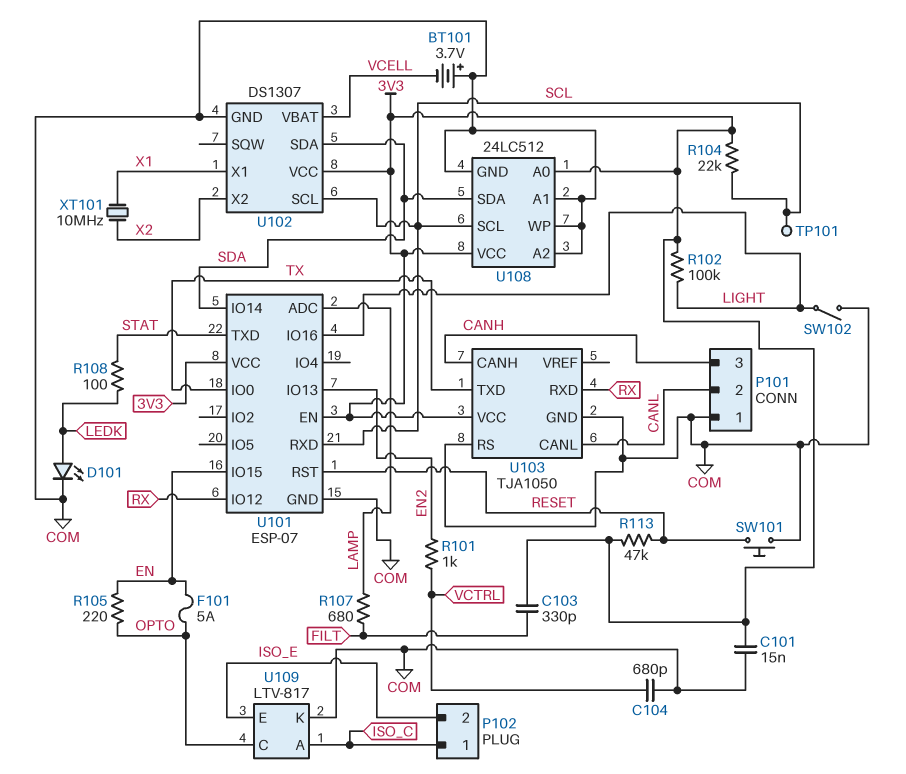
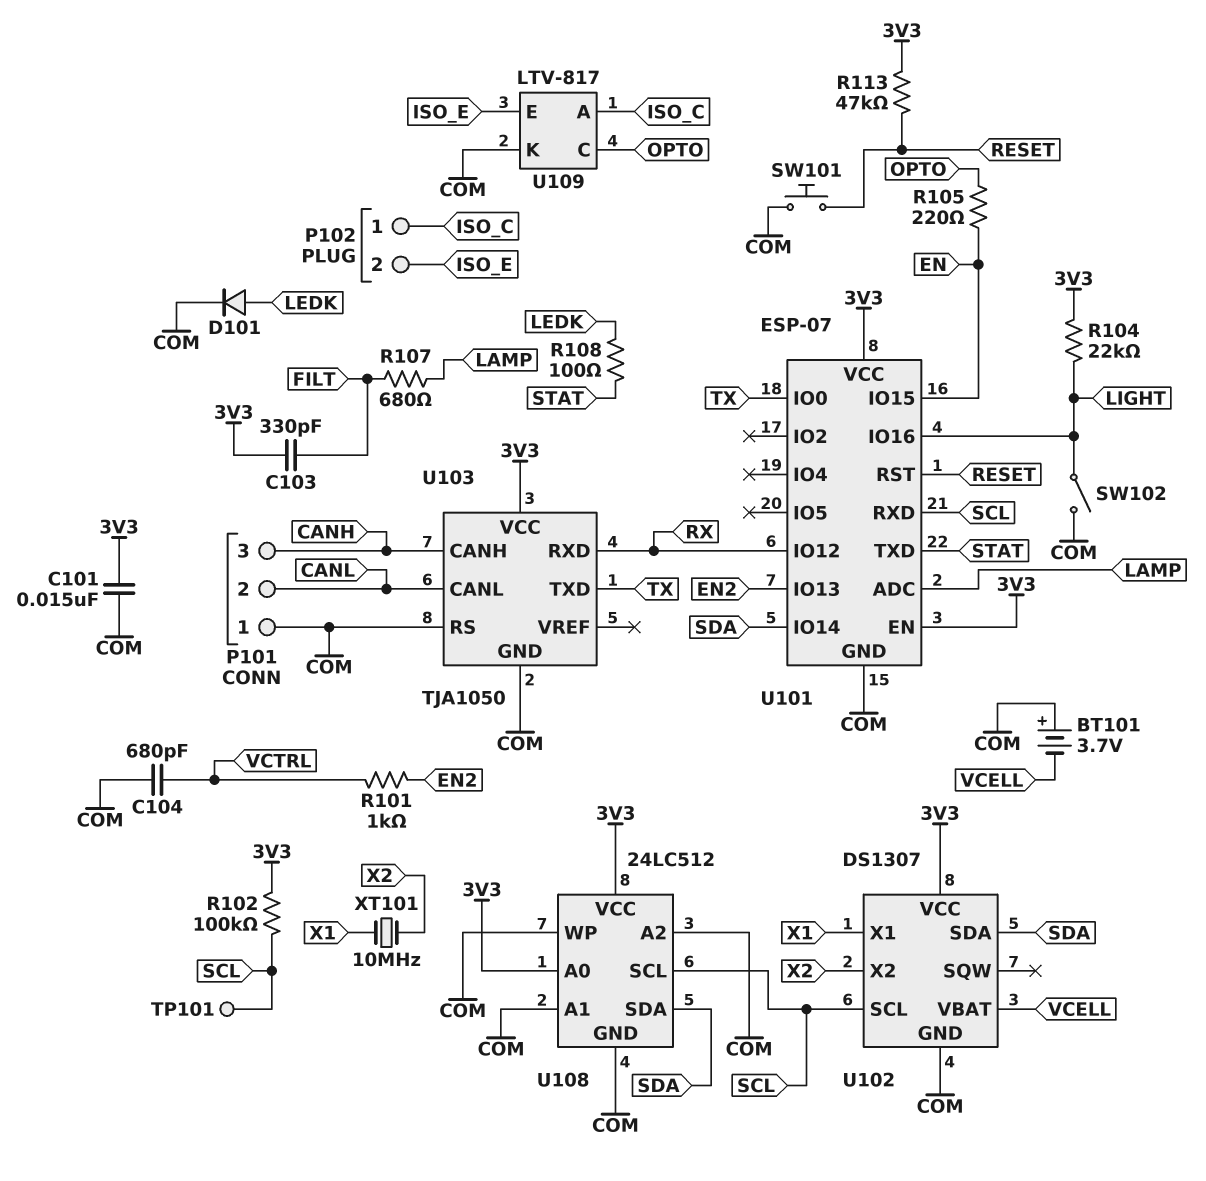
D101: LED (A LEDK, K COM) -> diode (A LEDK, K COM)
F101: 5A (EN, OPTO) -> none
R102: 100k (3V3, LIGHT) -> 100k (3V3, SCL)
R104: 22k (3V3, SCL) -> 22k (3V3, LIGHT)

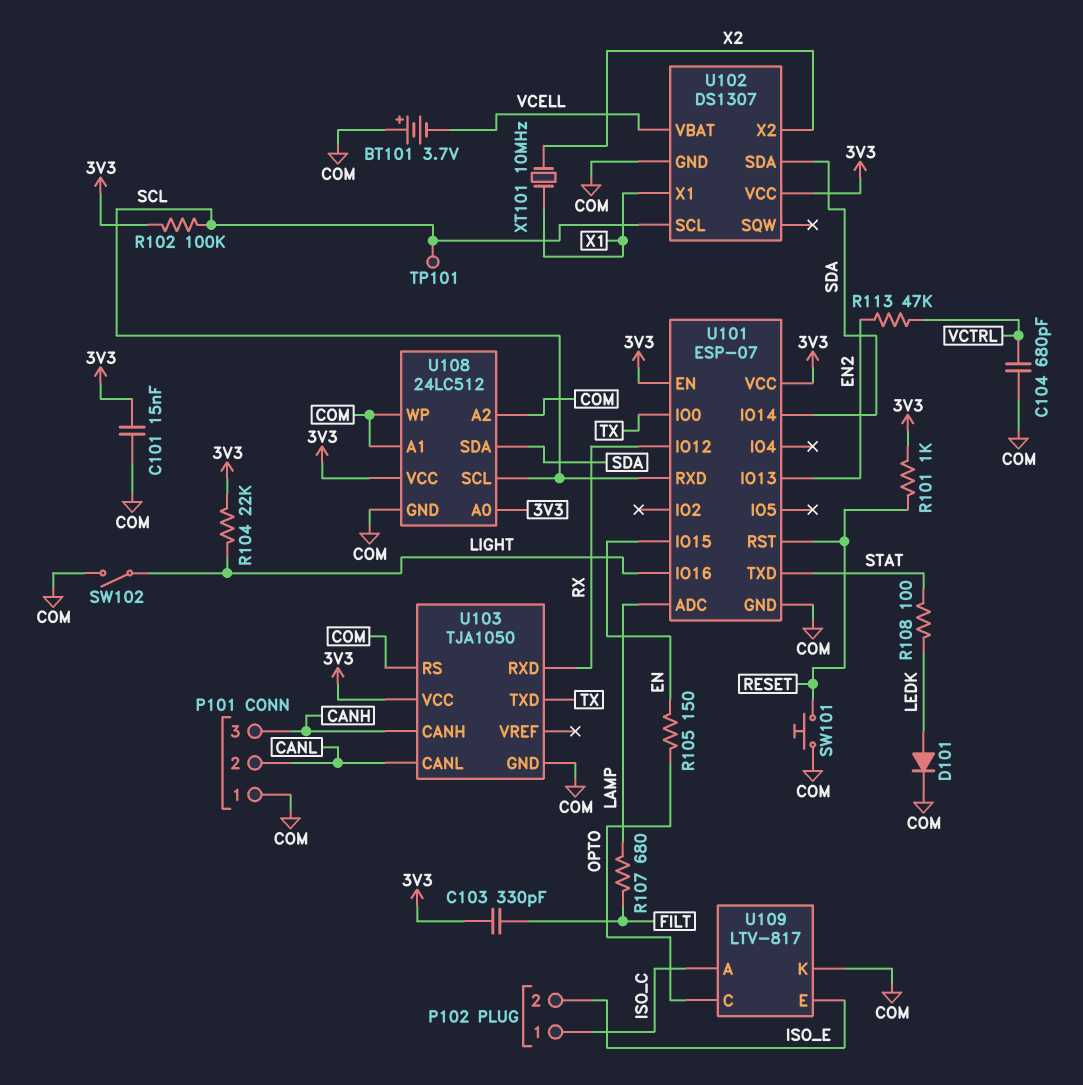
R101: 1k (EN2, VCTRL) -> 1k (3V3, RESET)
R105: 220 (EN, OPTO) -> 150 (EN, OPTO)
R113: 47k (3V3, RESET) -> 47k (EN2, VCTRL)

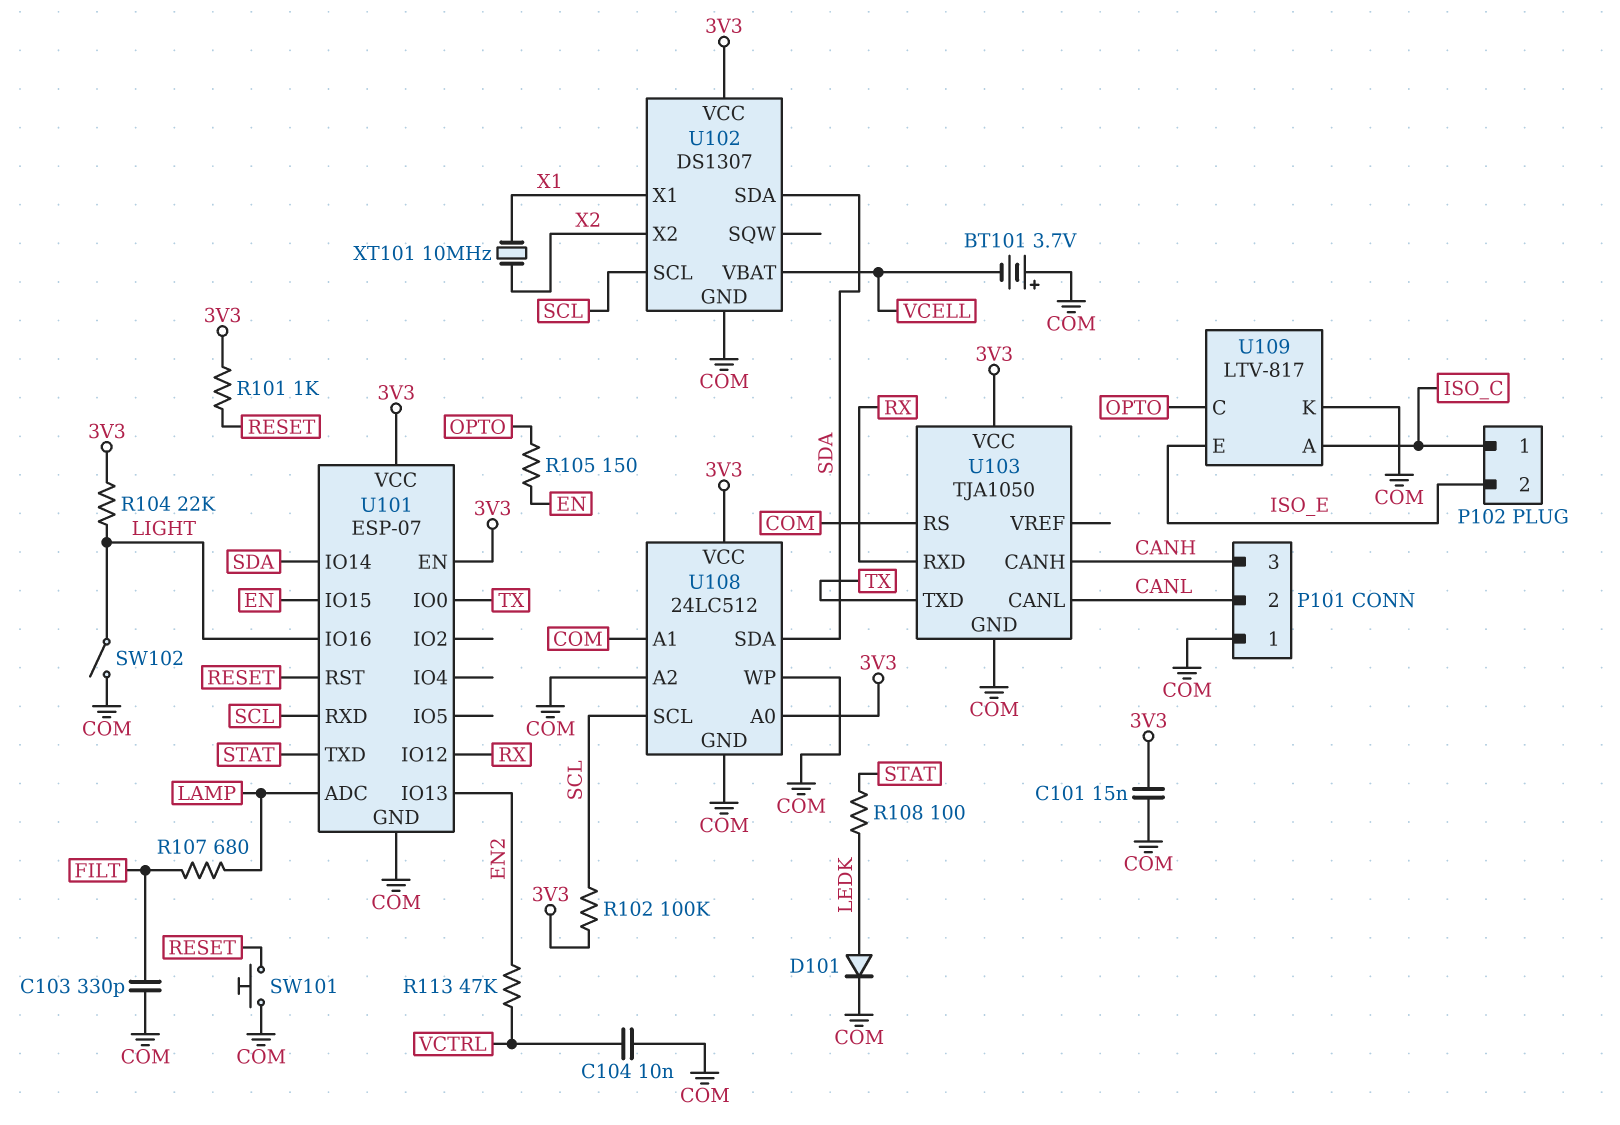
C103: 330pF (3V3, FILT) -> 330pF (COM, FILT)
C104: 680pF (COM, VCTRL) -> 10nF (COM, VCTRL)
TP101: test point (SCL) -> none

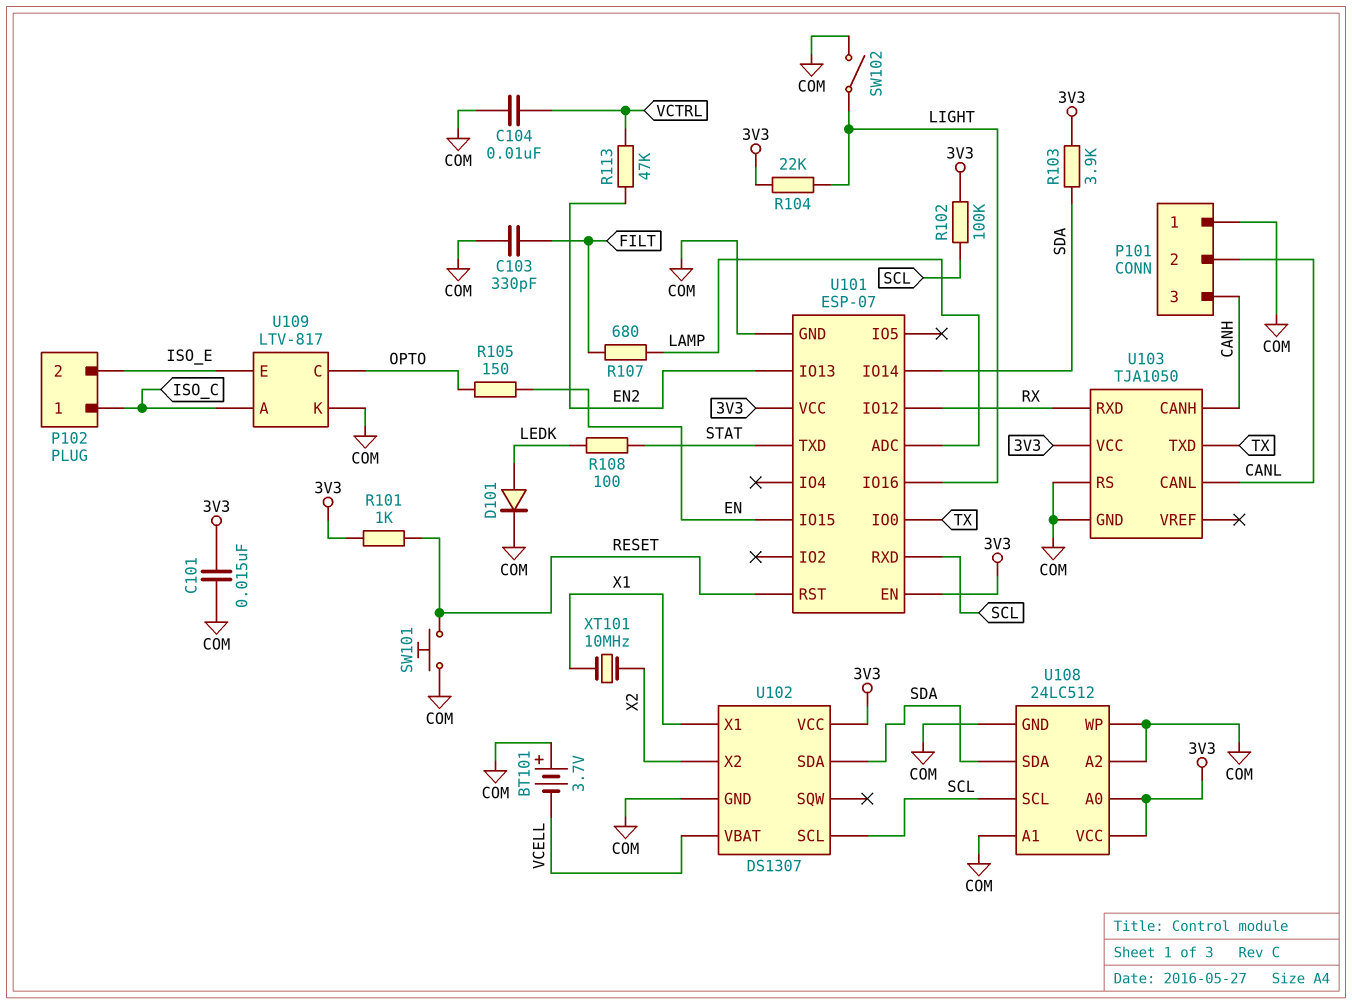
R103: none -> 3.9k (3V3, SDA)

